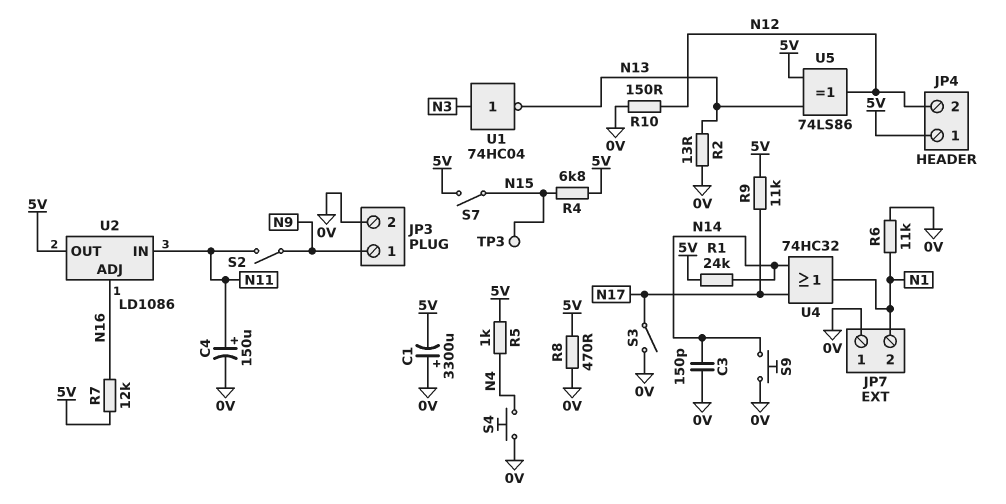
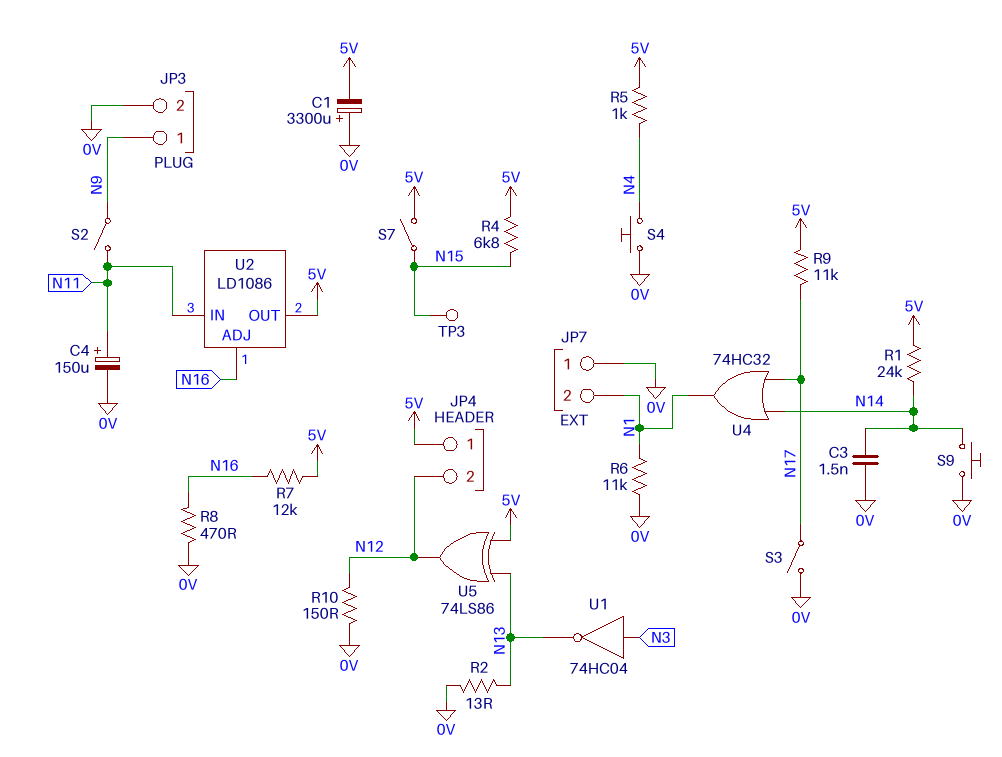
C3: 150pF (0V, N14) -> 1.5nF (0V, N14)
R8: 470 (0V, 5V) -> 470 (0V, N16)

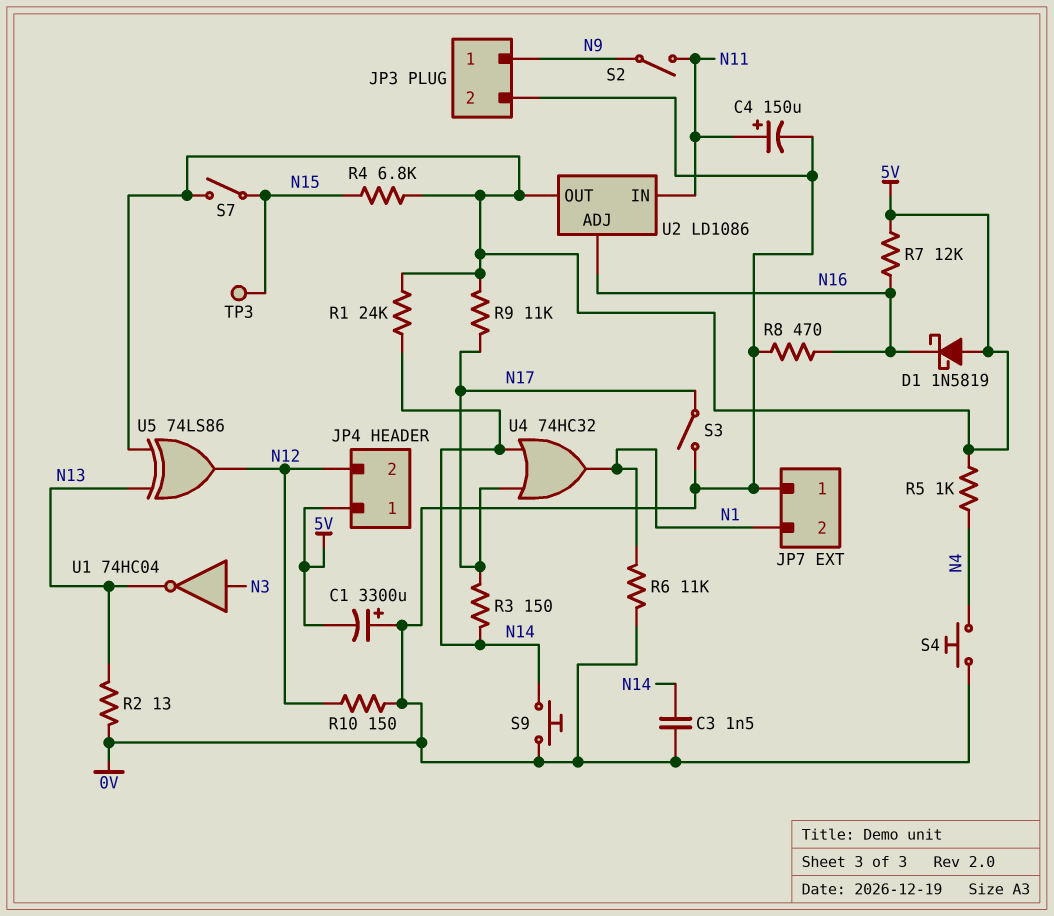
D1: none -> schottky 1N5819 (A 5V, K N16)
R3: none -> 150 (N14, N17)

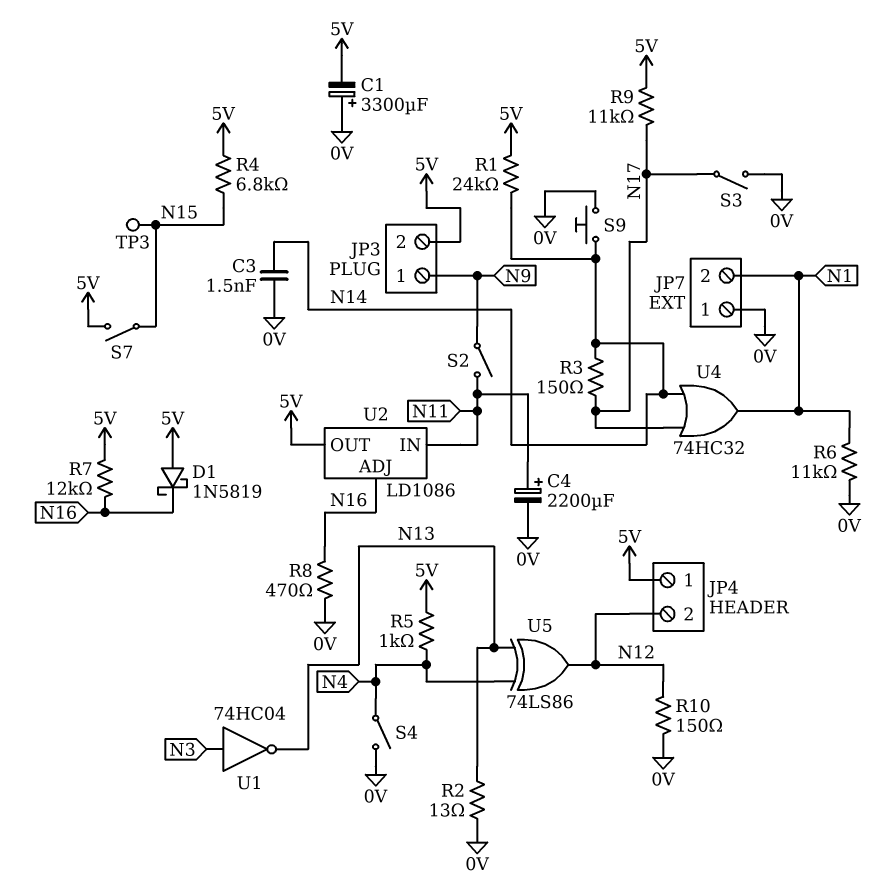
C4: 150uF (plus N11, minus 0V) -> 2200uF (plus N11, minus 0V)
JP3 pin 2: 0V -> 5V
S4: button (0V, N4) -> switch (0V, N4)
U5: XOR 74LS86 (in 5V, in N13, out N12) -> XOR 74LS86 (in N4, in N13, out N12)

